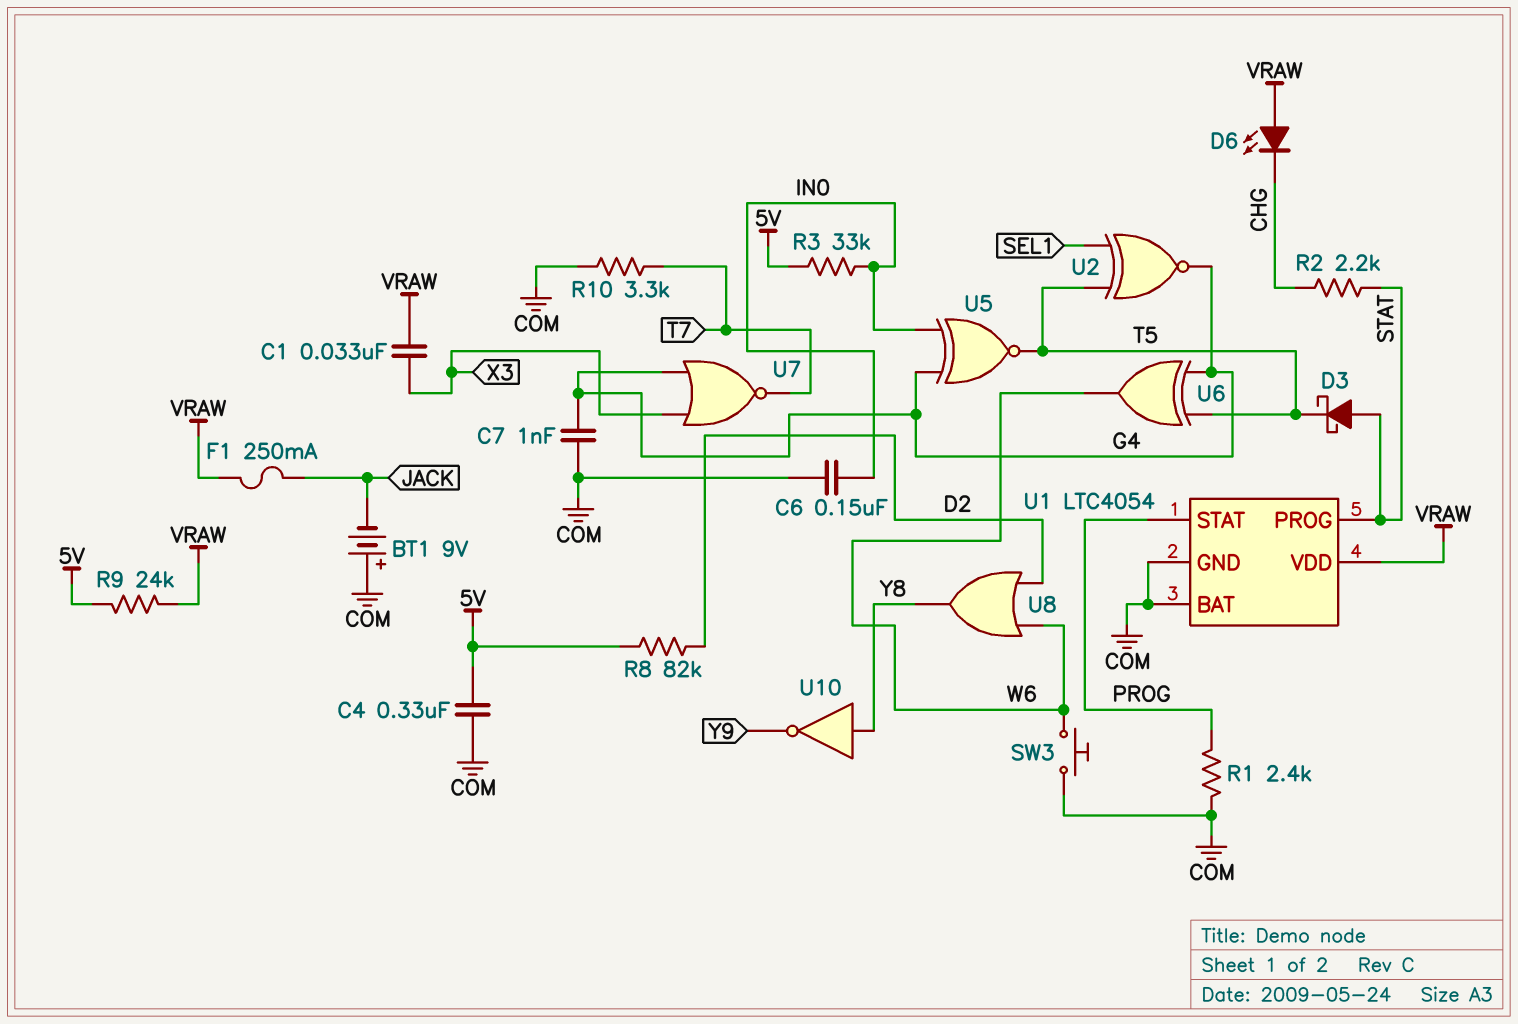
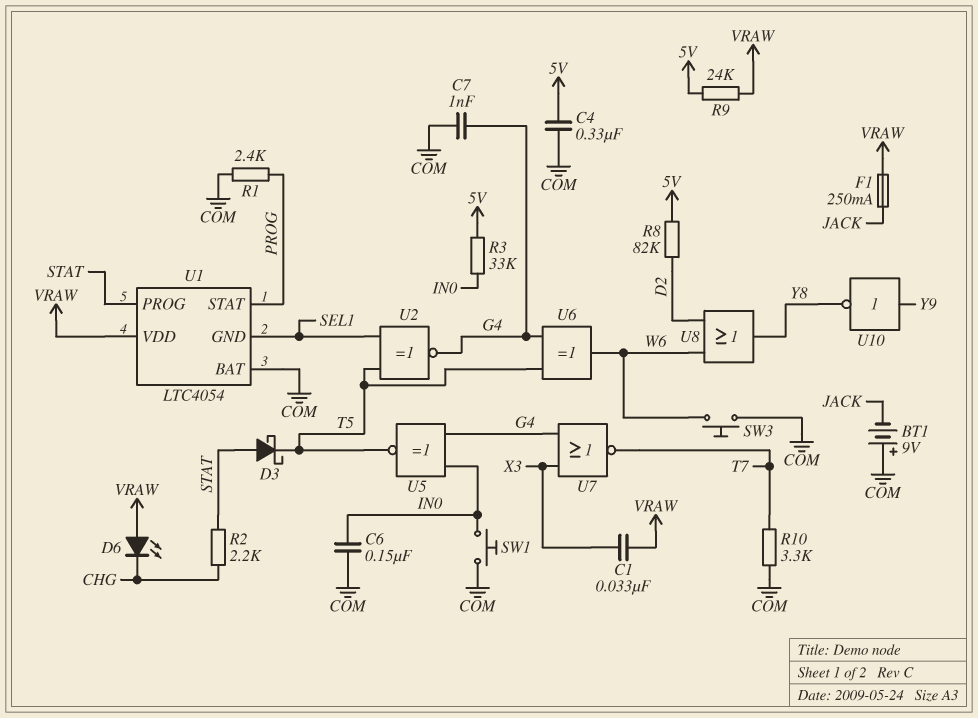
SW1: none -> button (COM, IN0)
U1 pin GND: COM -> SEL1
U10: NOT (in Y8, out Y9) -> NOT (in Y9, out Y8)

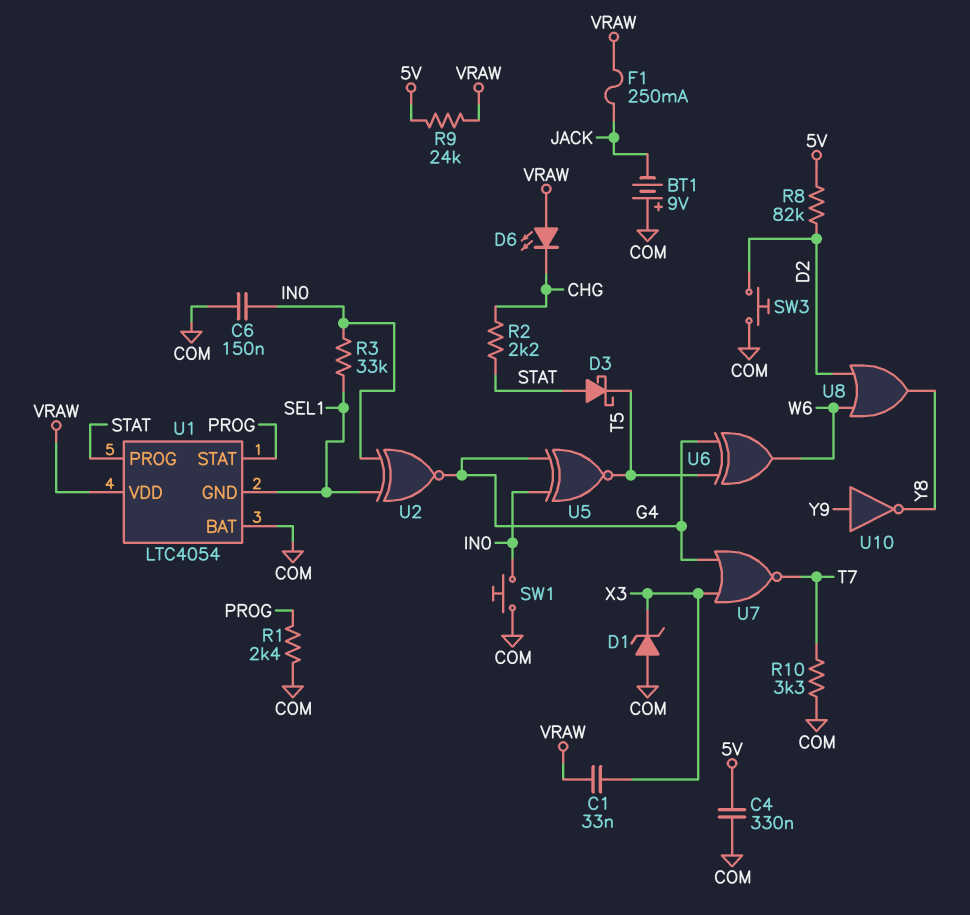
C7: 1nF (COM, G4) -> none
D1: none -> zener (A COM, K X3)
R3: 33k (5V, IN0) -> 33k (IN0, SEL1)
SW3: button (COM, W6) -> button (COM, D2)
U2: XNOR (in SEL1, in T5, out G4) -> XNOR (in IN0, in SEL1, out G4)

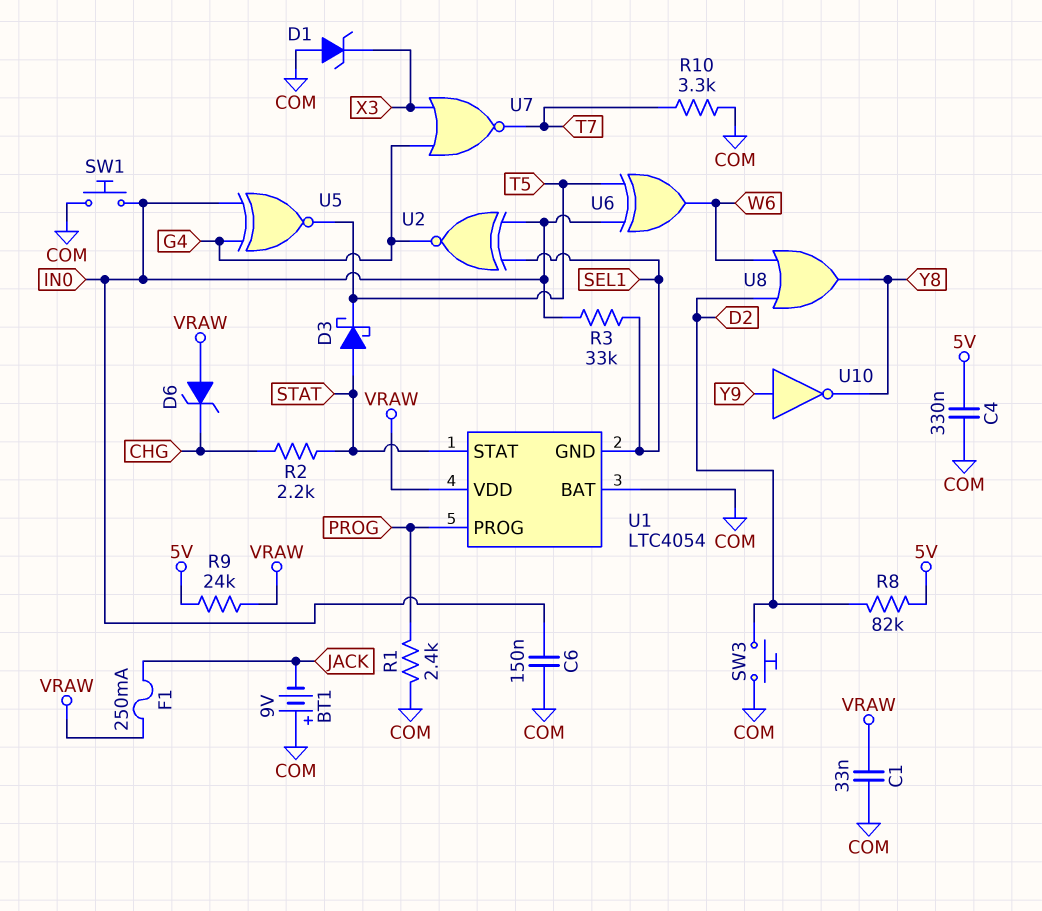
C1: 33nF (VRAW, X3) -> 33nF (COM, VRAW)
D6: LED (A VRAW, K CHG) -> zener (A VRAW, K CHG)
U1 pin PROG: STAT -> PROG
U1 pin STAT: PROG -> STAT
U6: XOR (in G4, in T5, out W6) -> XOR (in IN0, in T5, out W6)

